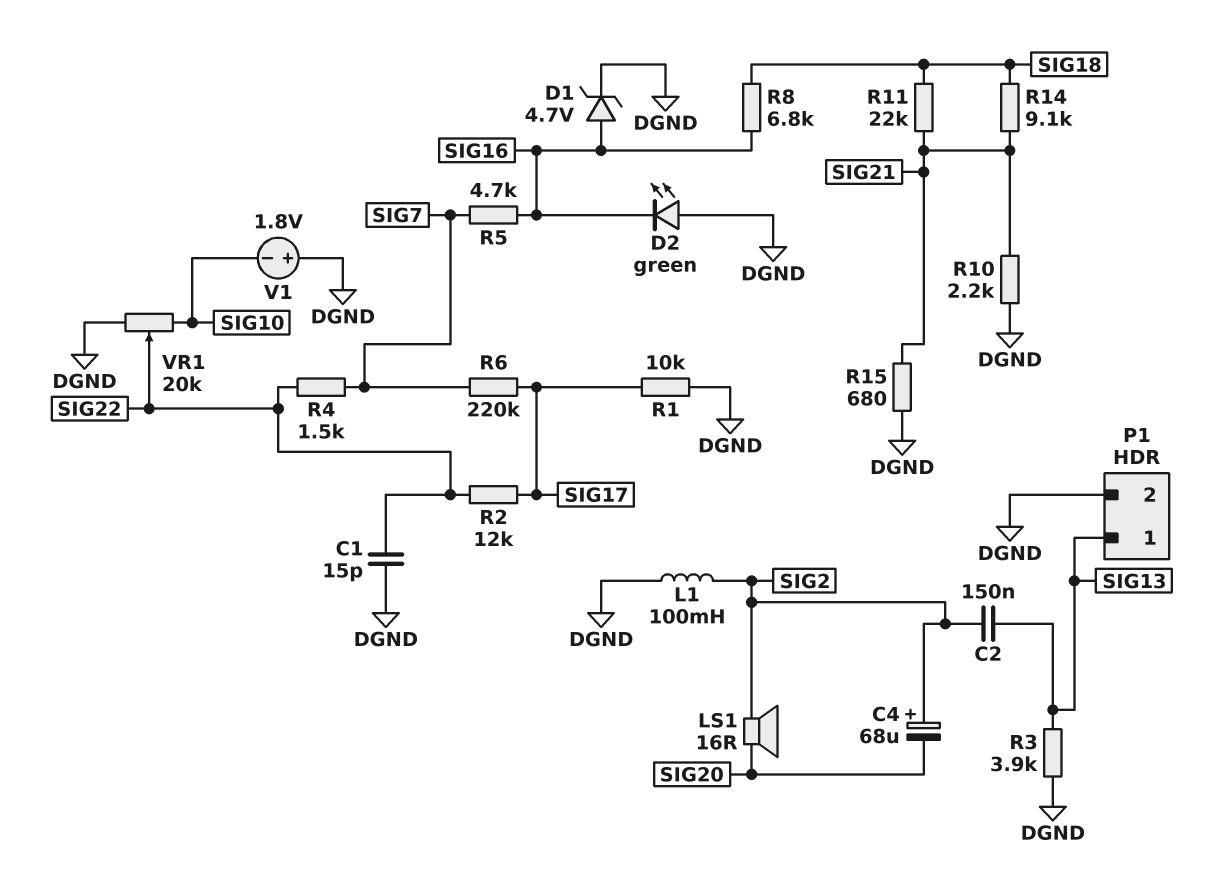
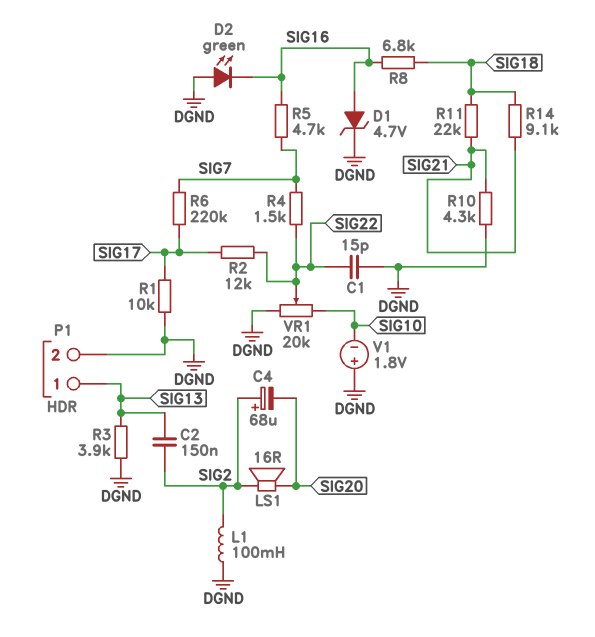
R10: 2.2k (DGND, SIG21) -> 4.3k (DGND, SIG21)
R15: 680 (DGND, SIG21) -> none

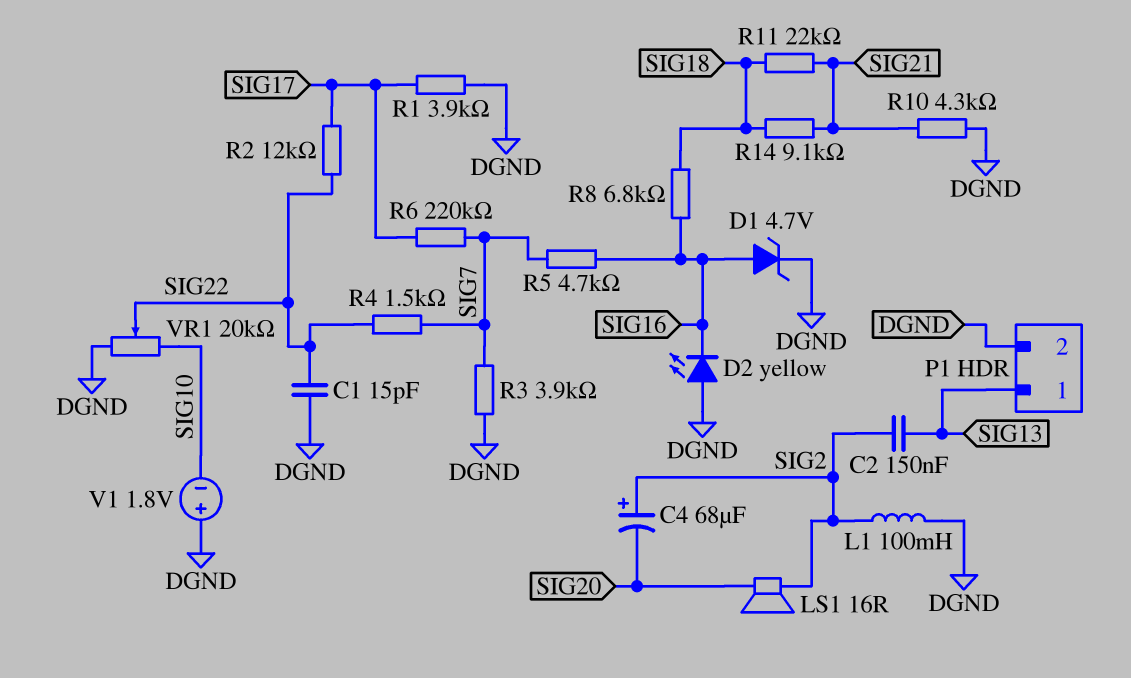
D2: LED green (A DGND, K SIG16) -> LED yellow (A DGND, K SIG16)
R1: 10k (DGND, SIG17) -> 3.9k (DGND, SIG17)
R3: 3.9k (DGND, SIG13) -> 3.9k (DGND, SIG7)

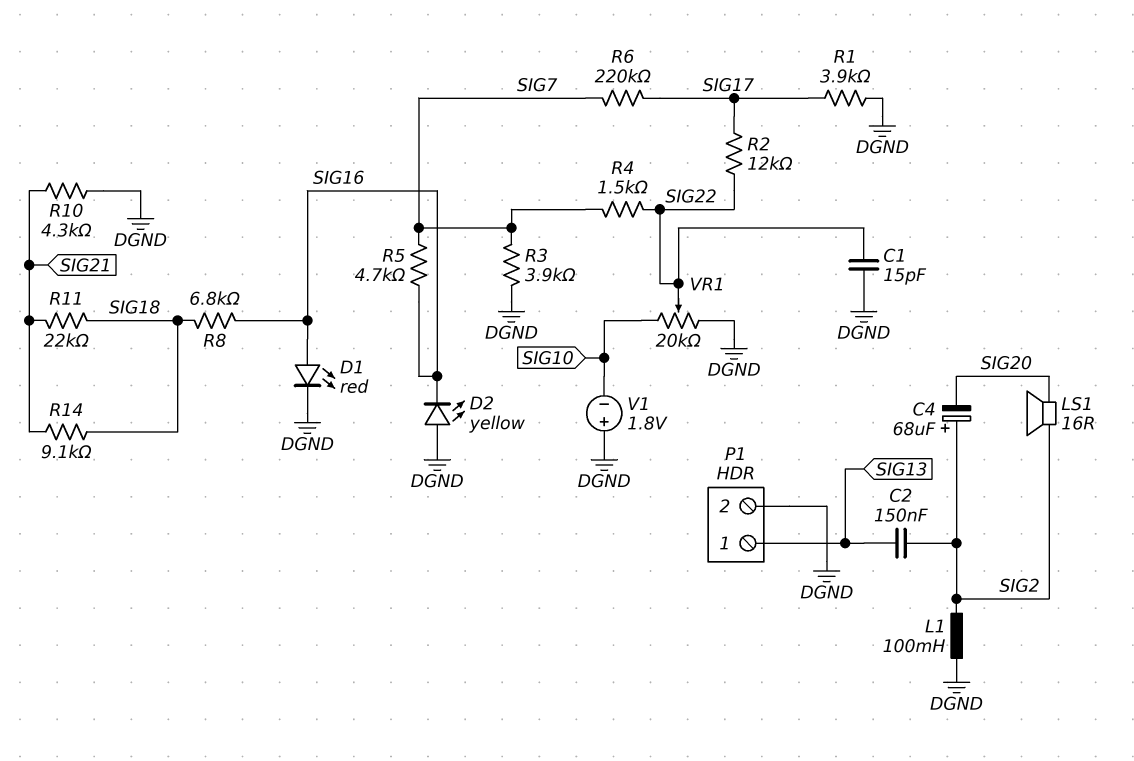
D1: zener 4.7V (A SIG16, K DGND) -> LED red (A SIG16, K DGND)

